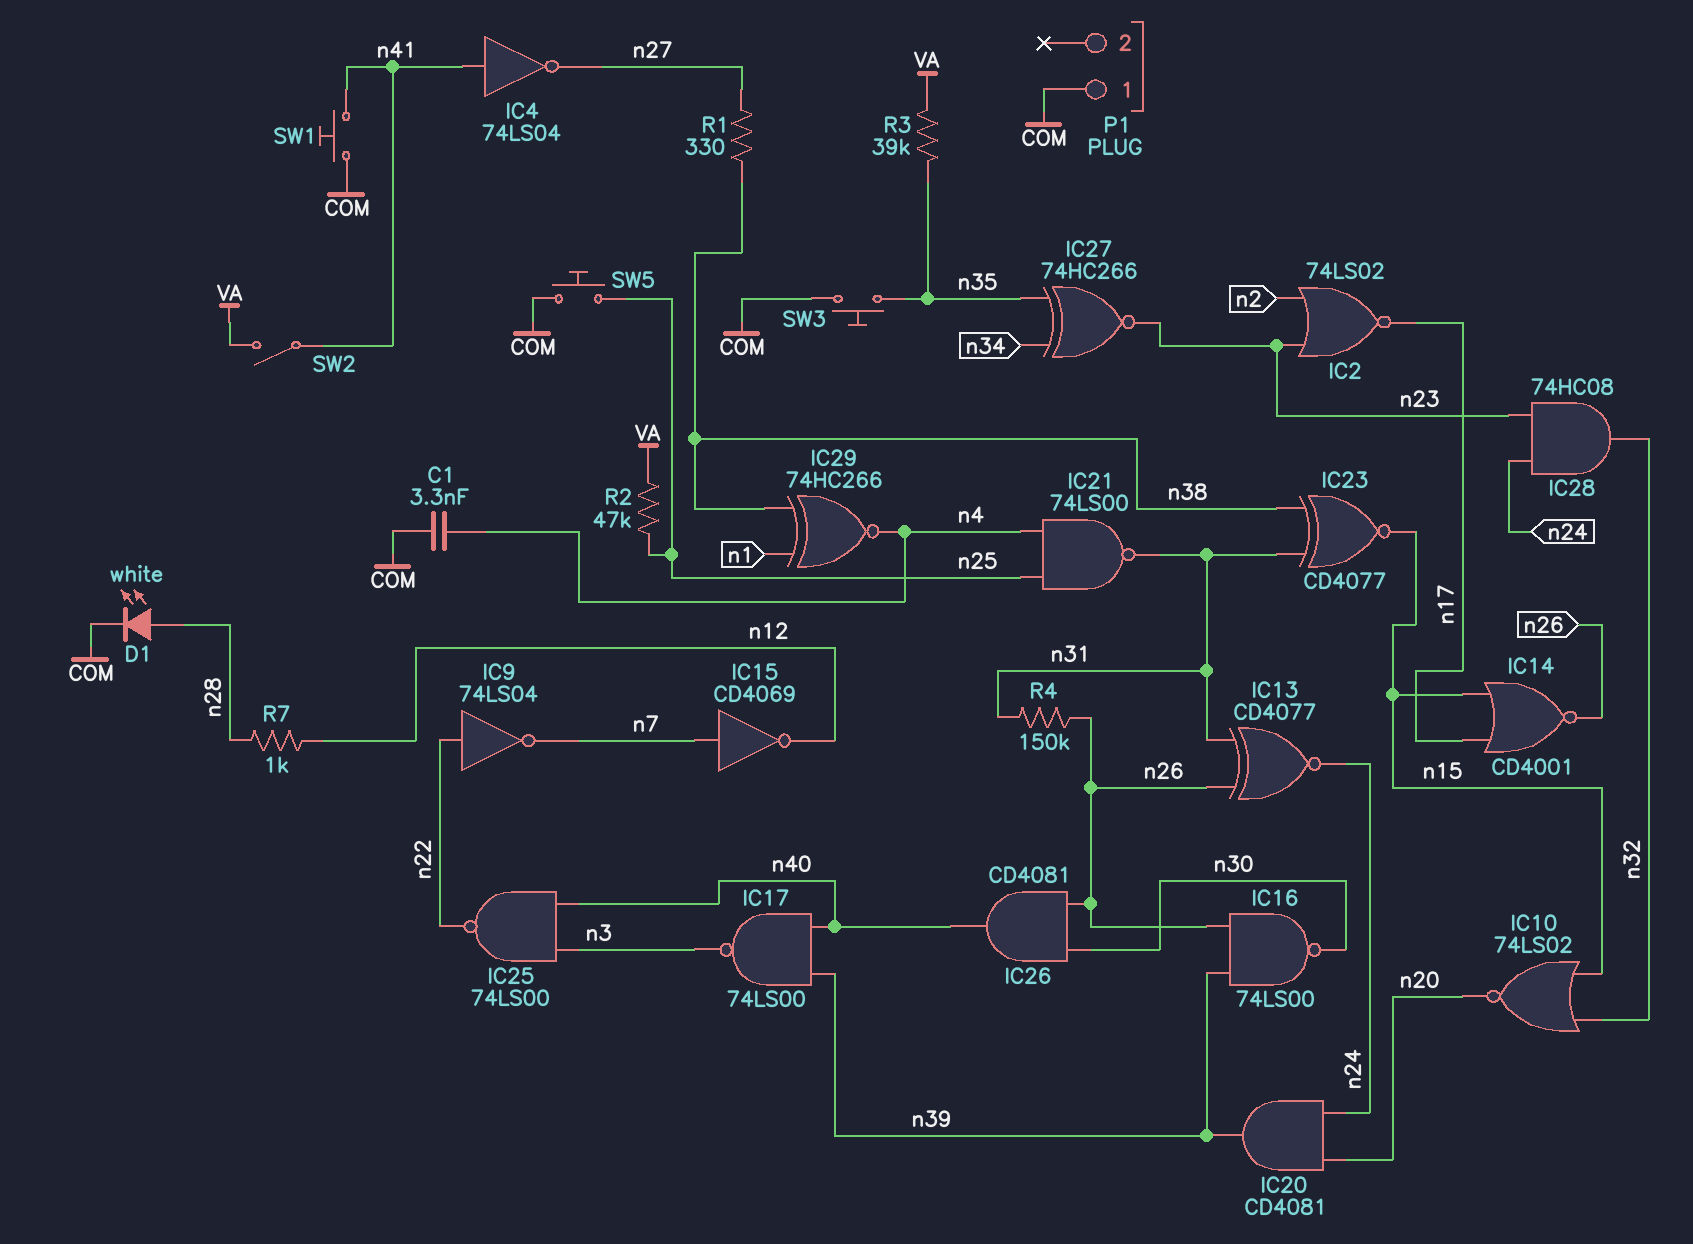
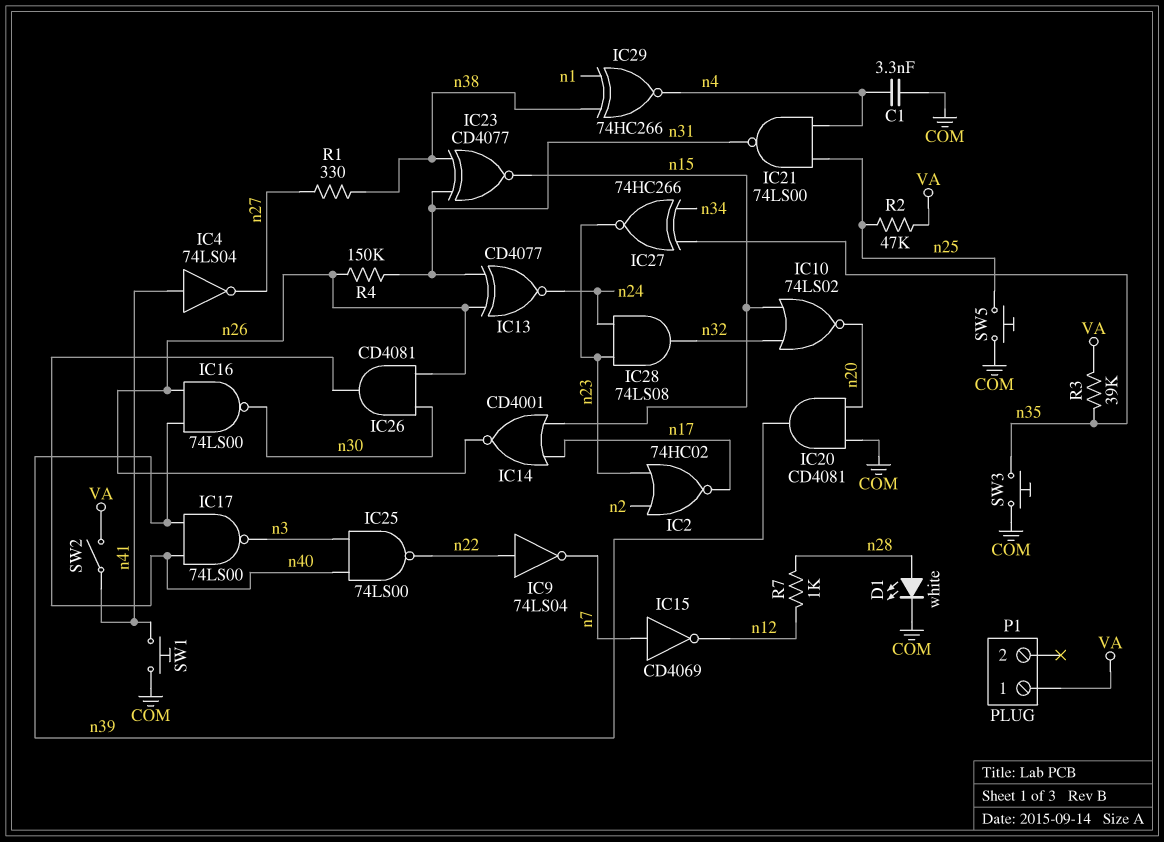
IC2: NOR 74LS02 (in n2, in n23, out n17) -> NOR 74HC02 (in n2, in n23, out n17)
IC20: AND CD4081 (in n20, in n24, out n39) -> AND CD4081 (in COM, in n20, out n39)
IC28: AND 74HC08 (in n23, in n24, out n32) -> AND 74LS08 (in n23, in n24, out n32)
P1 pin 1: COM -> VA

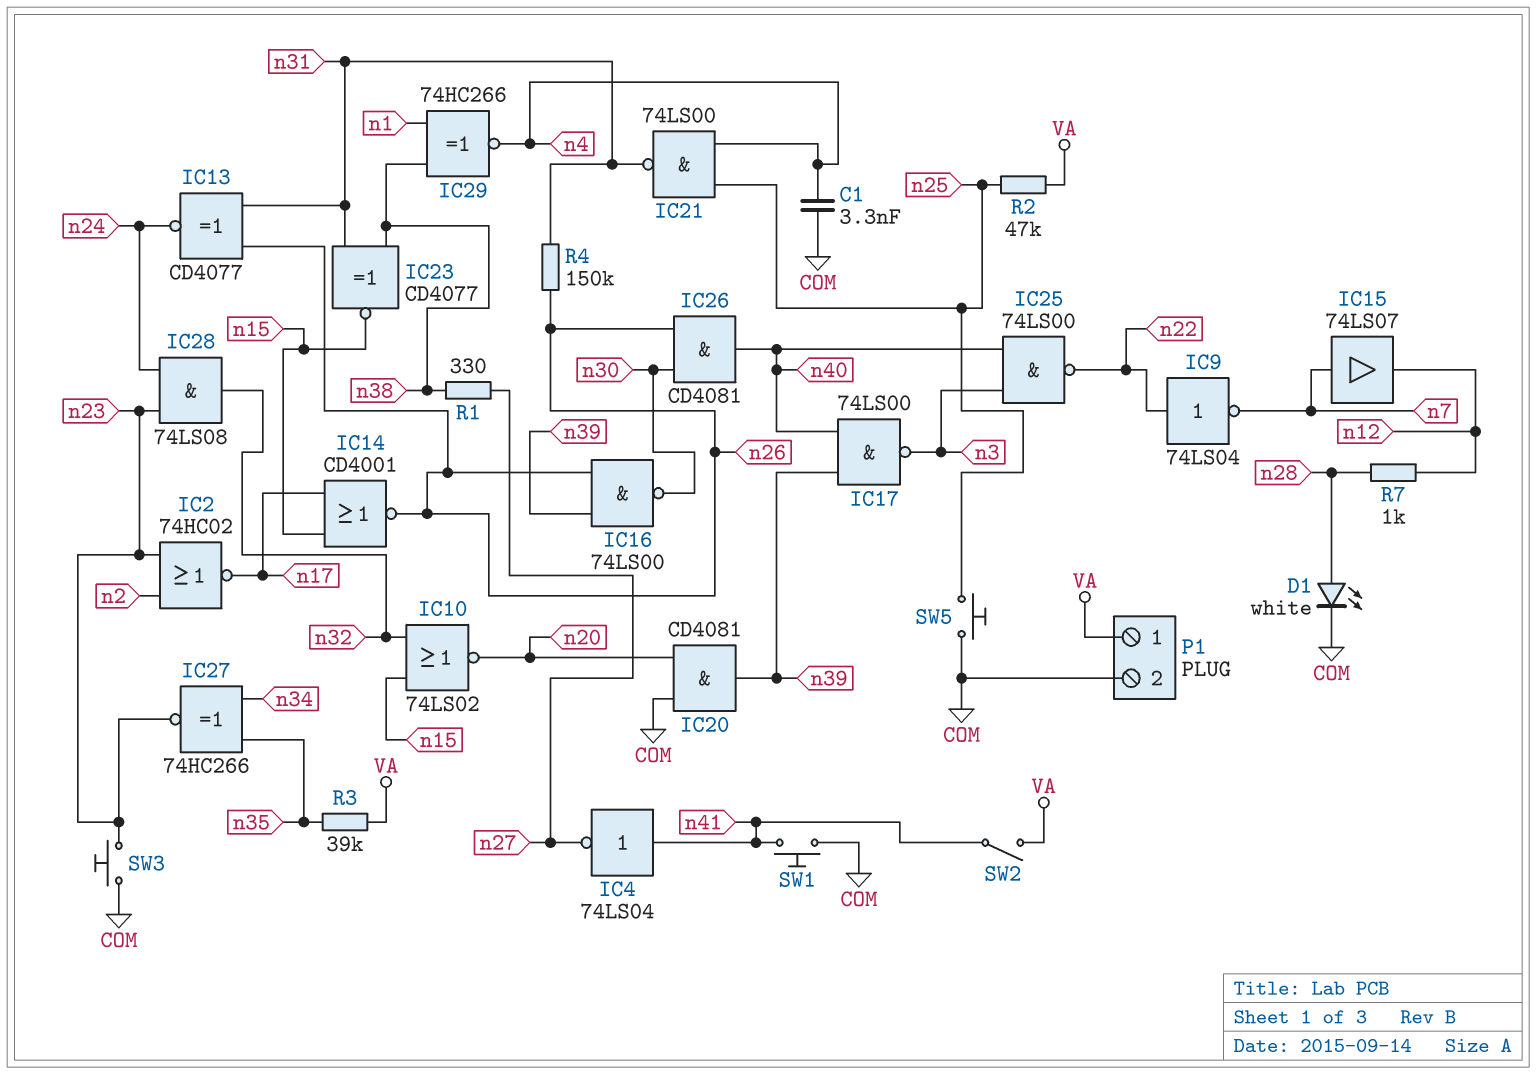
IC15: NOT CD4069 (in n7, out n12) -> buffer 74LS07 (in n7, out n12)
P1 pin 2: none -> COM
SW3: button (COM, n35) -> button (COM, n23)

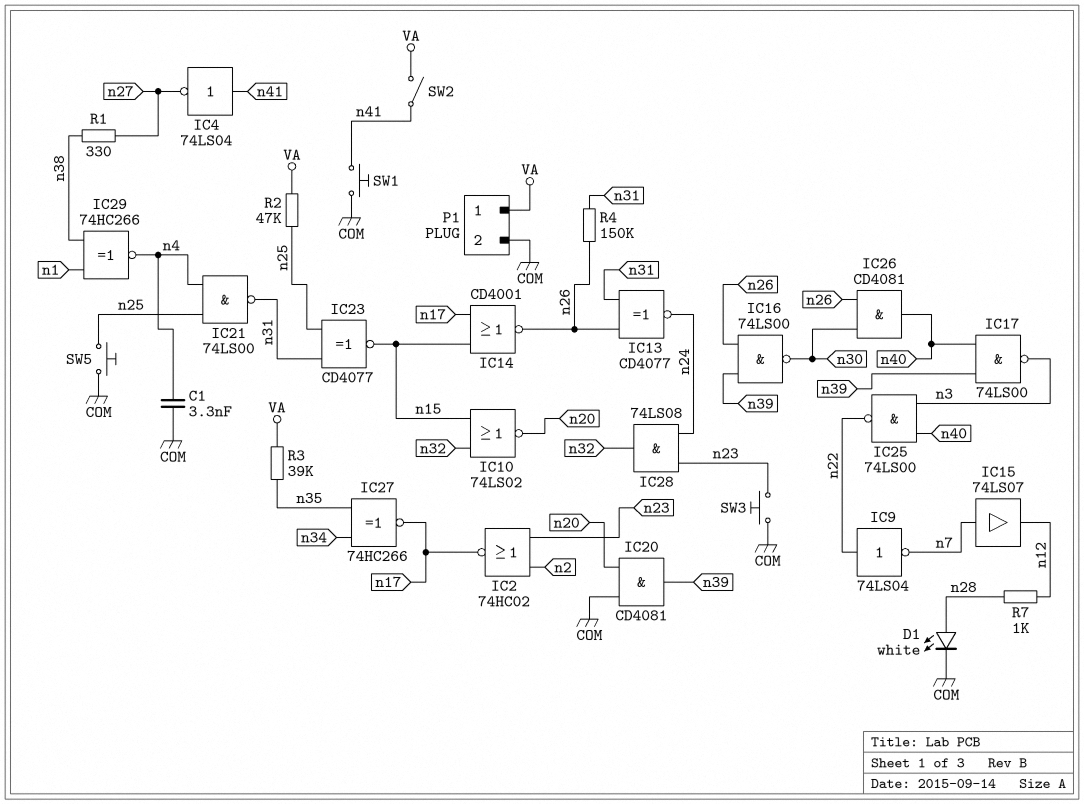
IC23: XNOR CD4077 (in n31, in n38, out n15) -> XNOR CD4077 (in n25, in n31, out n15)
IC27: XNOR 74HC266 (in n34, in n35, out n23) -> XNOR 74HC266 (in n34, in n35, out n17)

